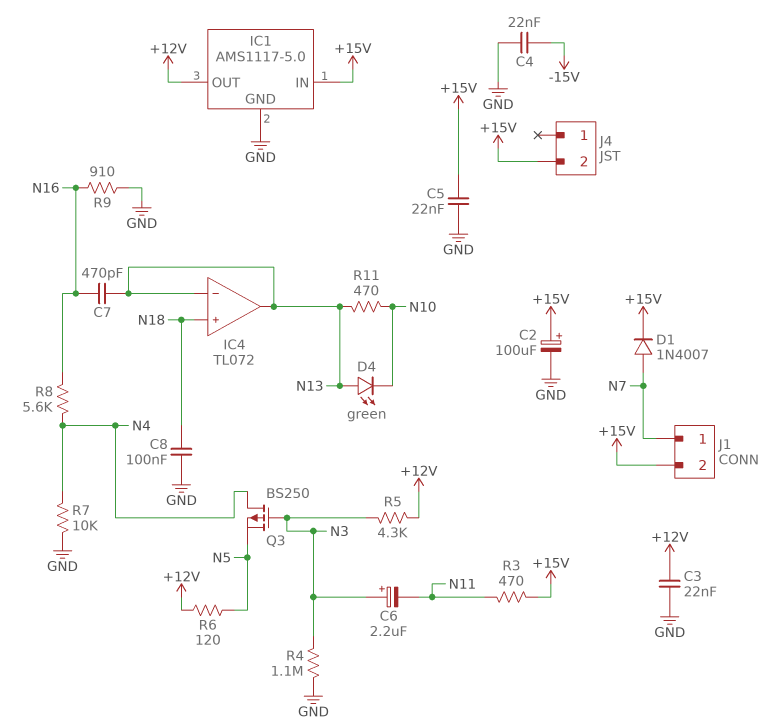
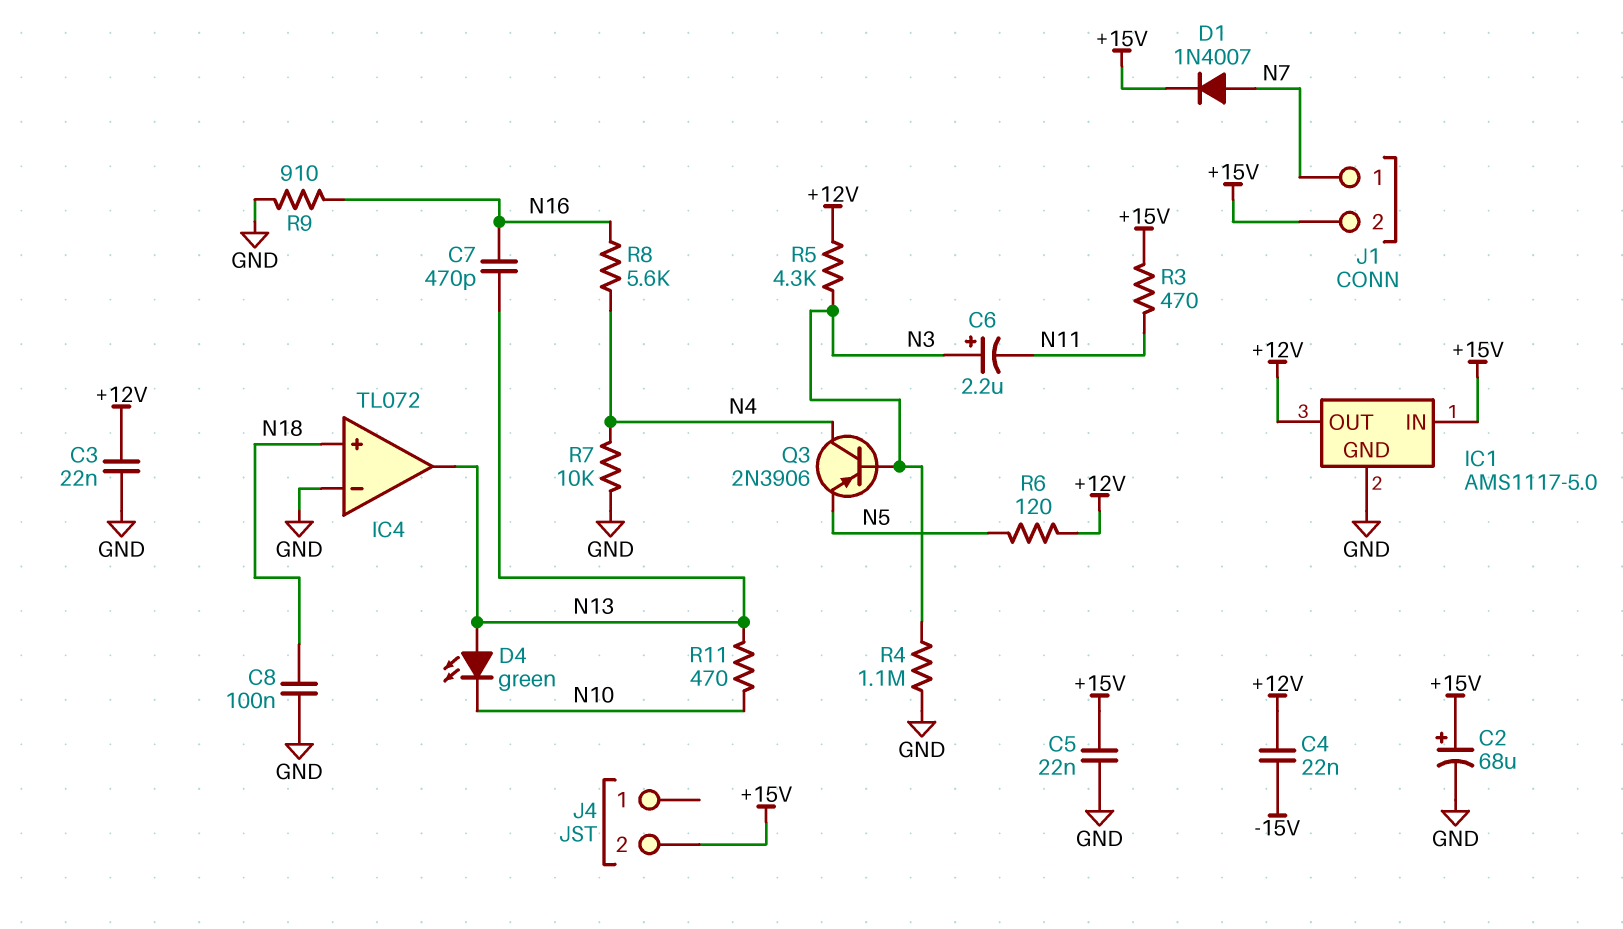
C2: 100uF (plus +15V, minus GND) -> 68uF (plus +15V, minus GND)
C4: 22nF (-15V, GND) -> 22nF (+12V, -15V)
IC4 pin in-: N13 -> GND
Q3: PMOS BS250 (G N3, D N4, S N5) -> PNP 2N3906 (B N3, C N4, E N5)

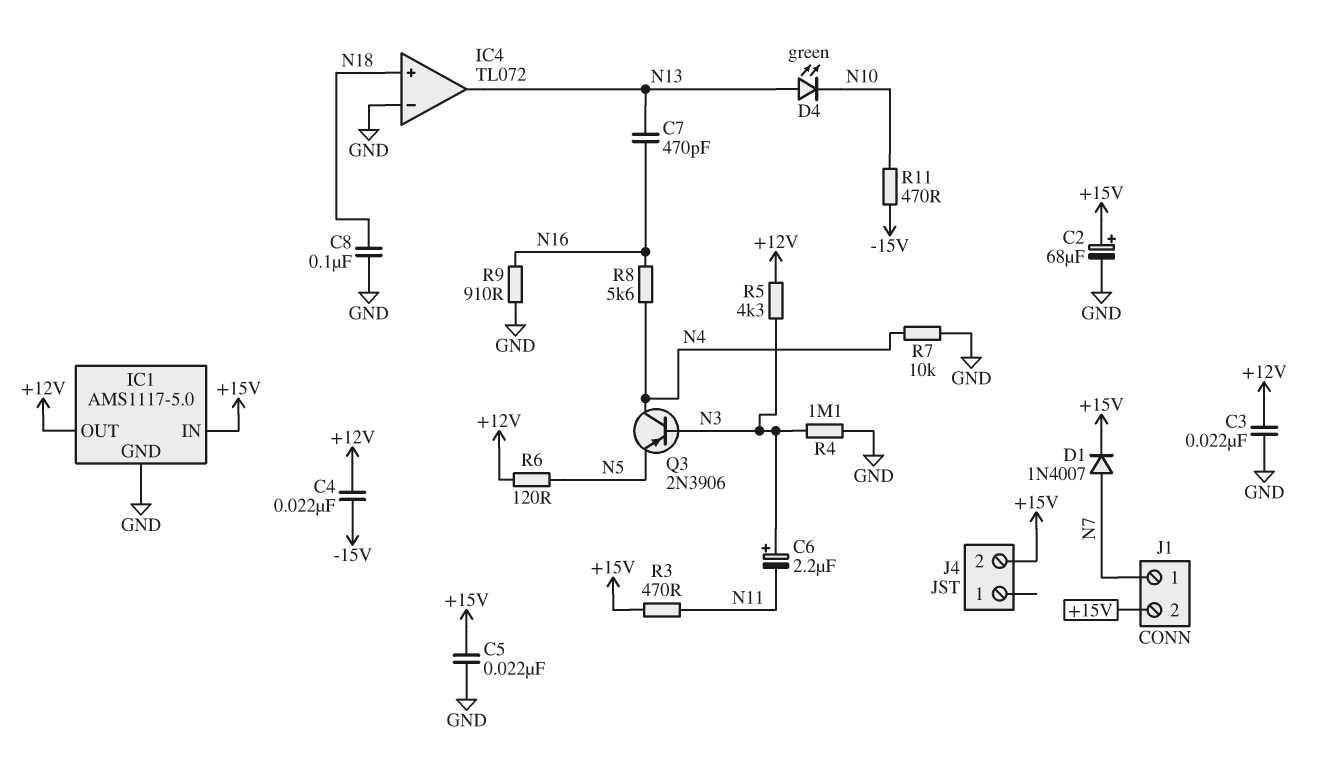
R11: 470 (N10, N13) -> 470 (-15V, N10)

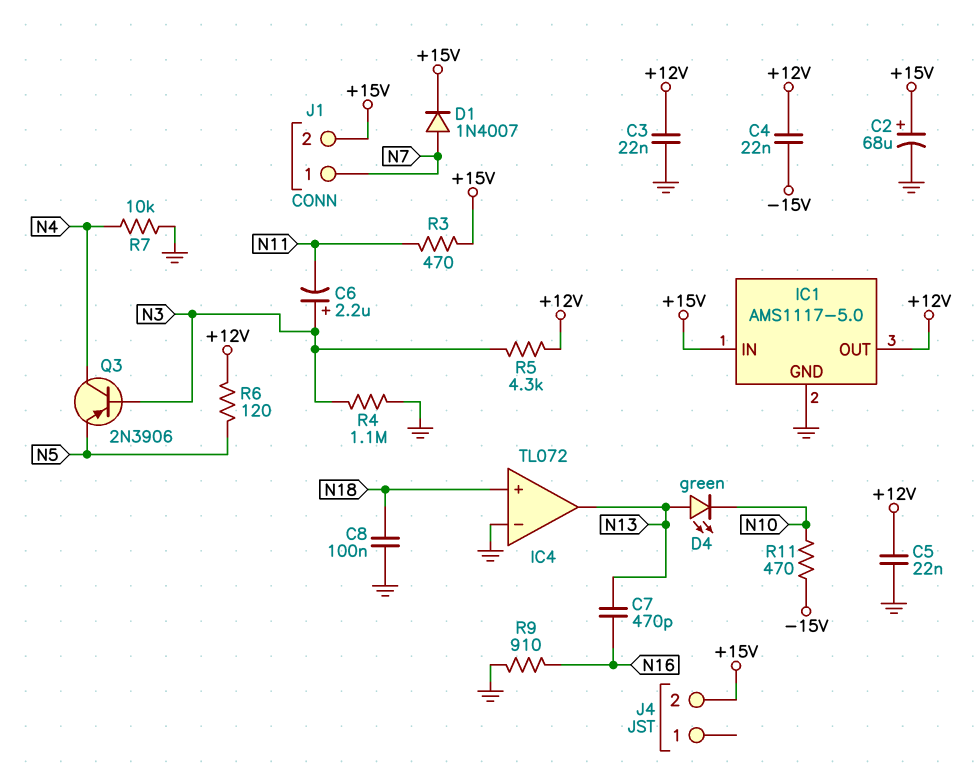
C5: 22nF (+15V, GND) -> 22nF (+12V, GND)
R8: 5.6k (N4, N16) -> none

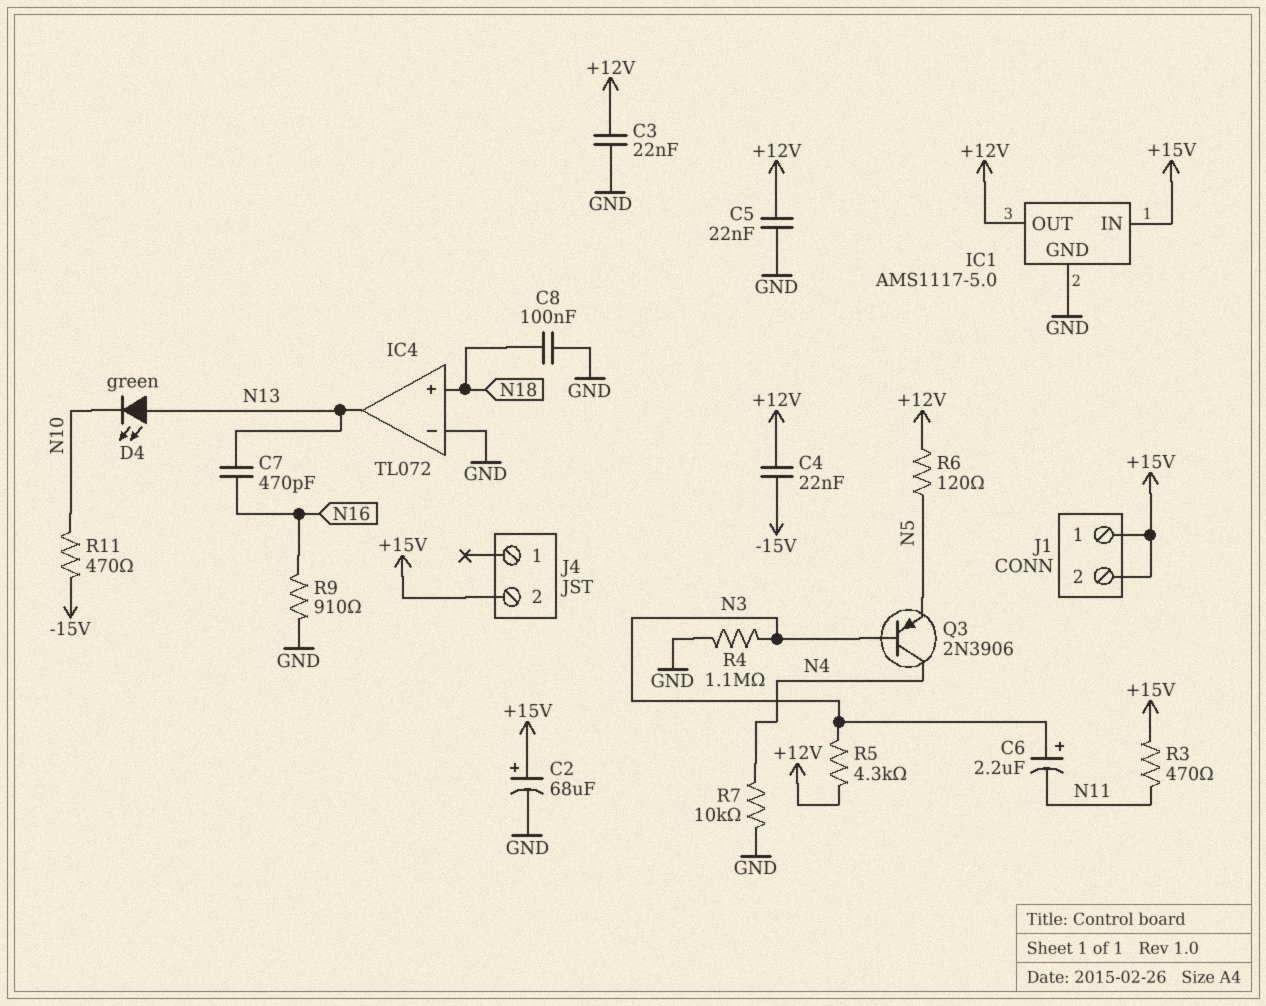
D1: diode 1N4007 (A N7, K +15V) -> none
J1 pin 1: N7 -> +15V

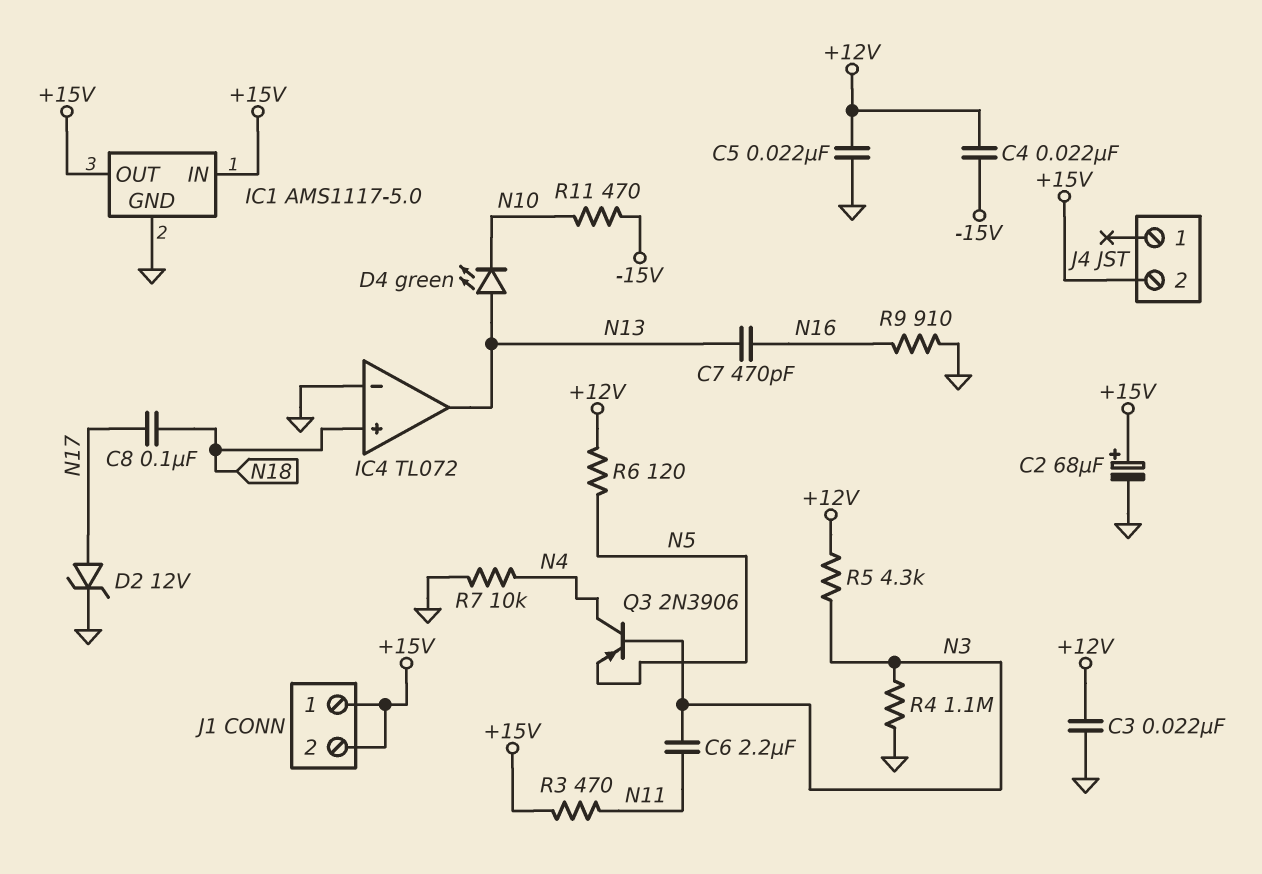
C6: 2.2uF (plus N3, minus N11) -> 2.2uF (N3, N11)
C8: 100nF (GND, N18) -> 100nF (N17, N18)
D2: none -> zener 12V (A N17, K GND)
IC1 pin OUT: +12V -> +15V

